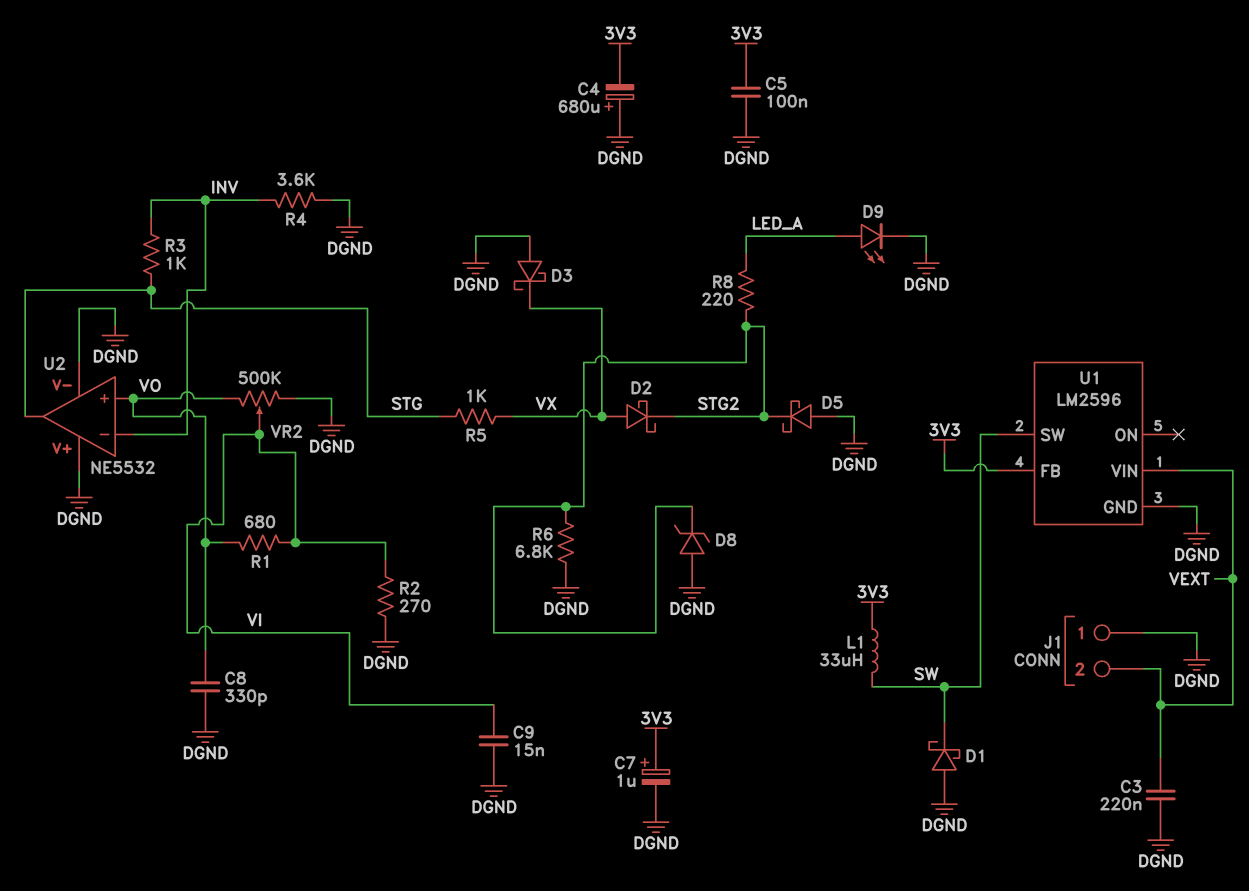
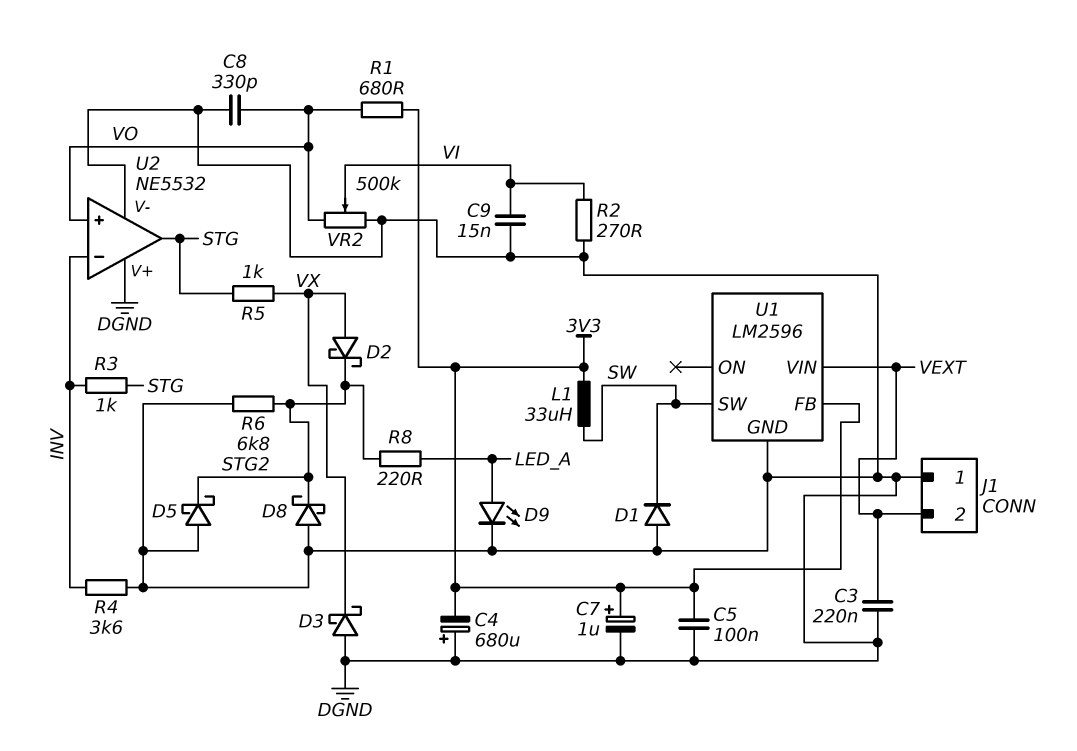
D1: schottky (A DGND, K SW) -> diode (A DGND, K SW)
D8: zener (A DGND, K STG2) -> schottky (A DGND, K STG2)
R1: 680 (VI, VO) -> 680 (3V3, VO)

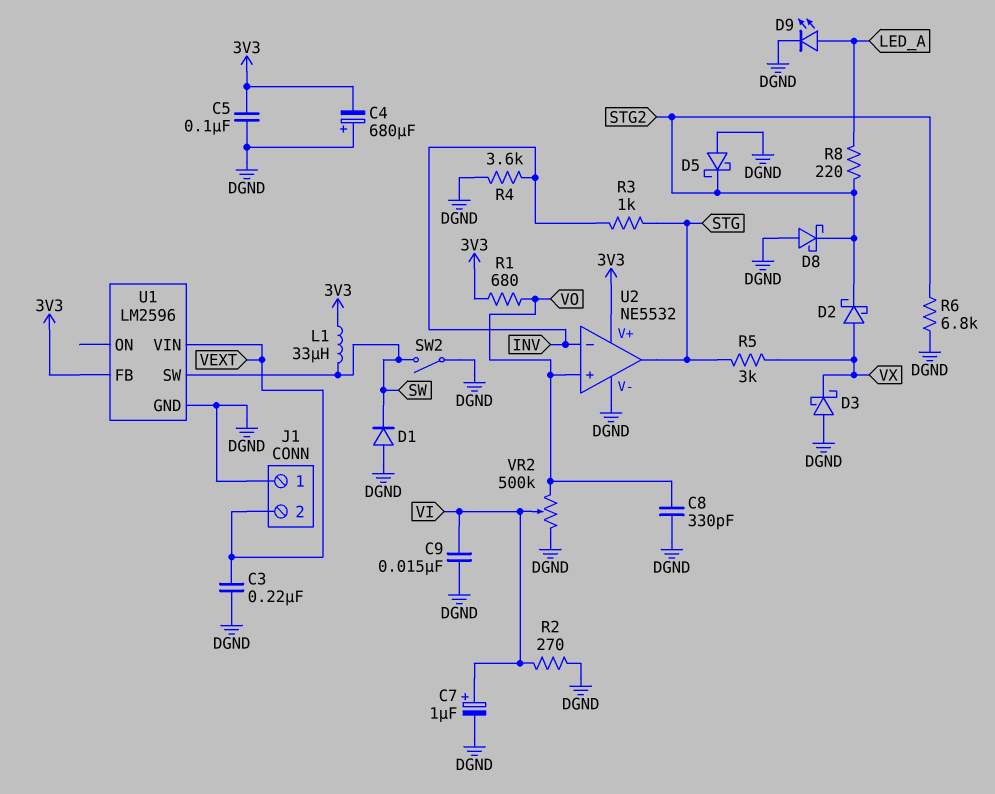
C7: 1uF (plus 3V3, minus DGND) -> 1uF (plus VI, minus DGND)
R5: 1k (STG, VX) -> 3k (STG, VX)
SW2: none -> switch (DGND, SW)
U2 pin V+: DGND -> 3V3

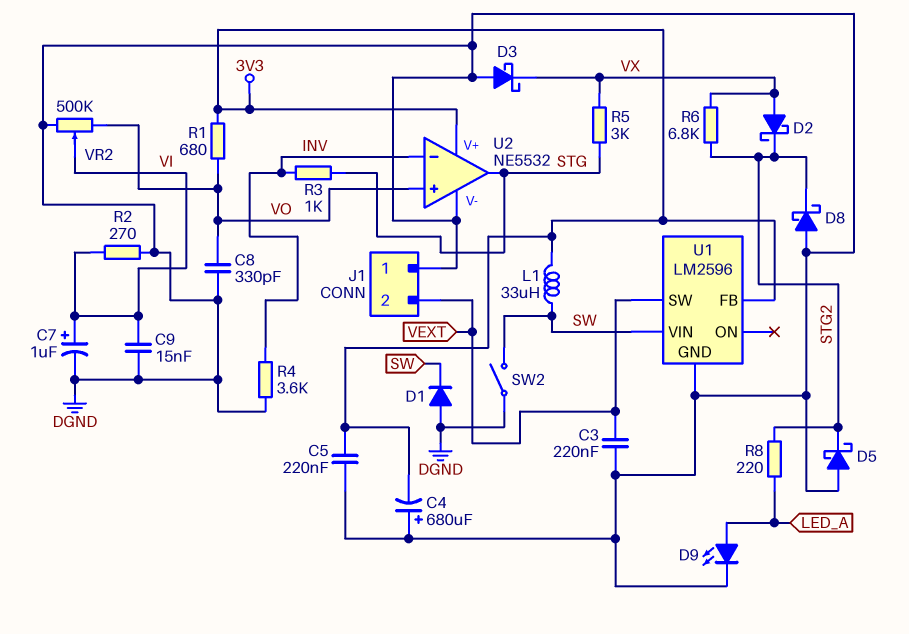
C5: 100nF (3V3, DGND) -> 220nF (3V3, DGND)
R6: 6.8k (DGND, STG2) -> 6.8k (STG2, VX)
U1 pin SW: SW -> VEXT
U1 pin VIN: VEXT -> SW

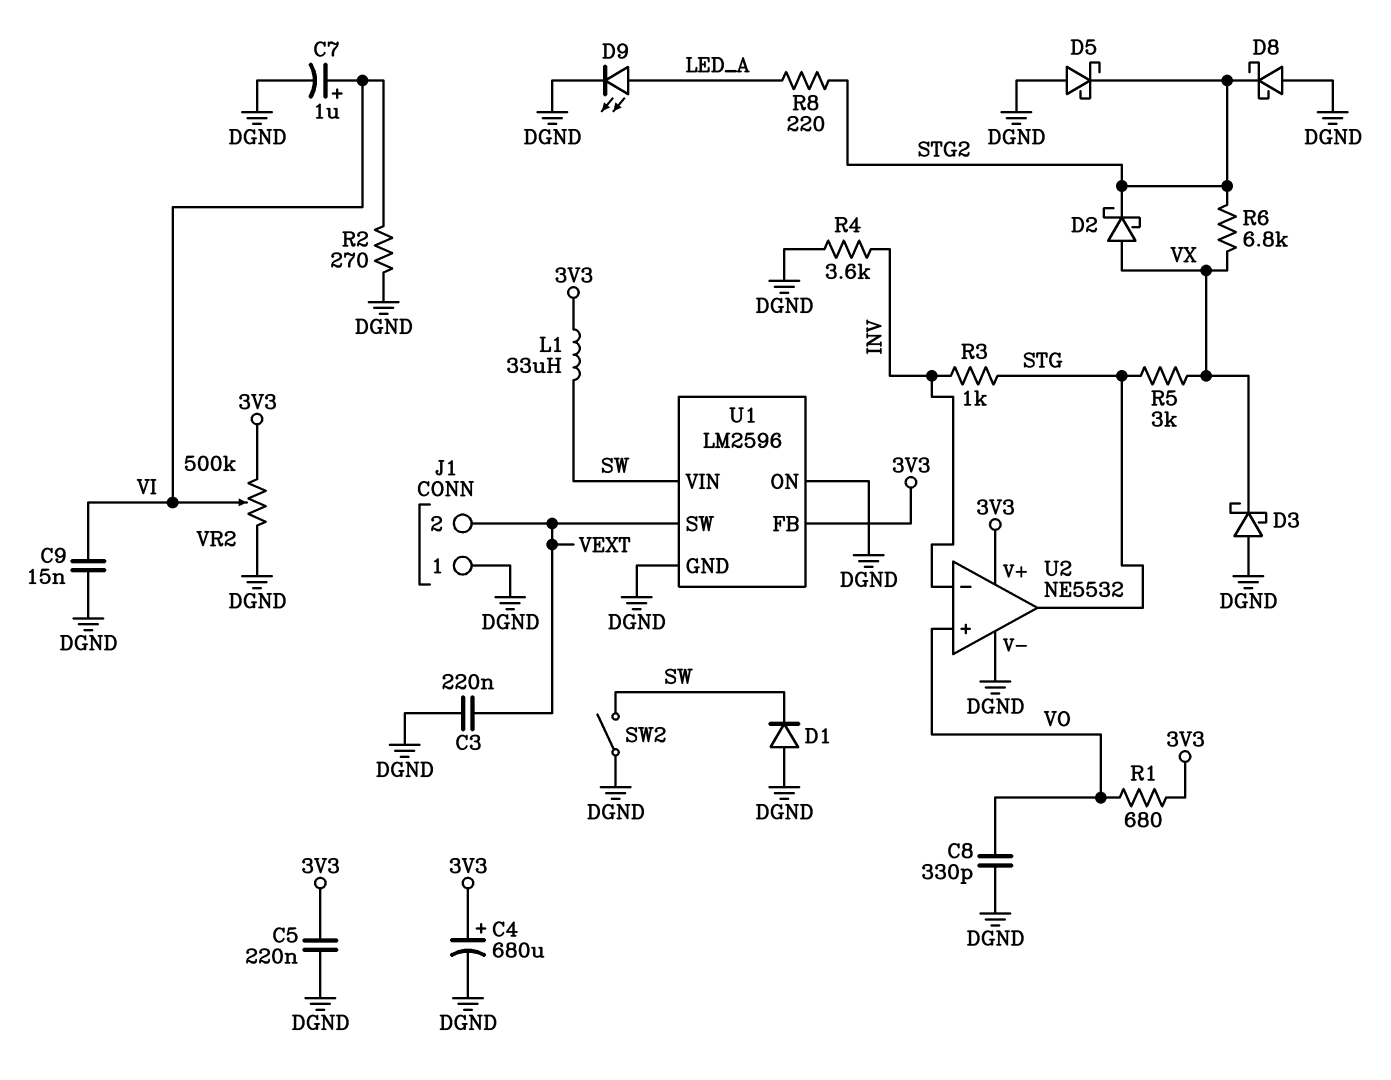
C4: 680uF (plus DGND, minus 3V3) -> 680uF (plus 3V3, minus DGND)
U1 pin ON: none -> DGND
VR2: 500k (DGND, VO, wiper VI) -> 500k (3V3, DGND, wiper VI)

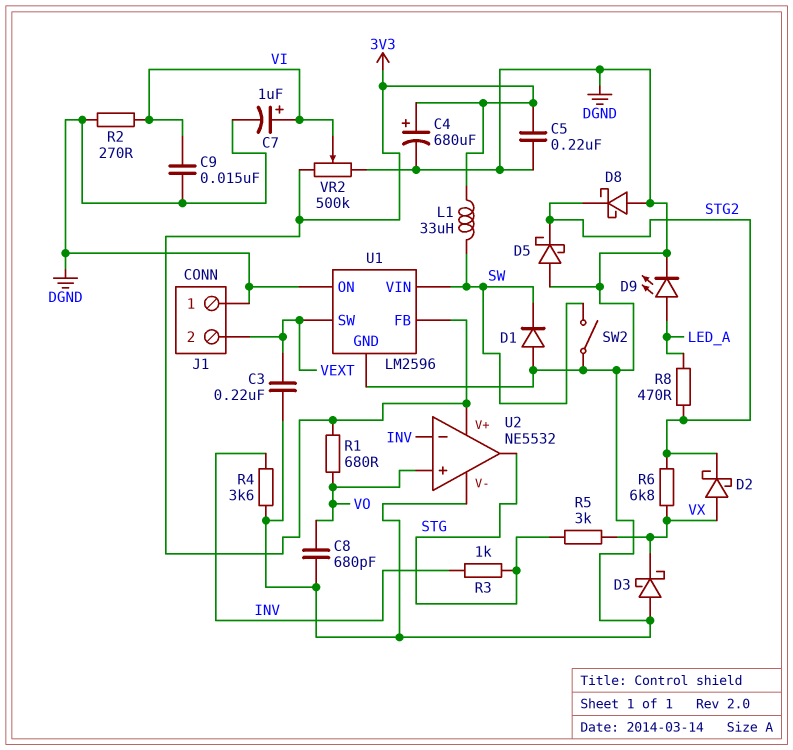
C8: 330pF (DGND, VO) -> 680pF (DGND, VO)
R8: 220 (LED_A, STG2) -> 470 (LED_A, STG2)

